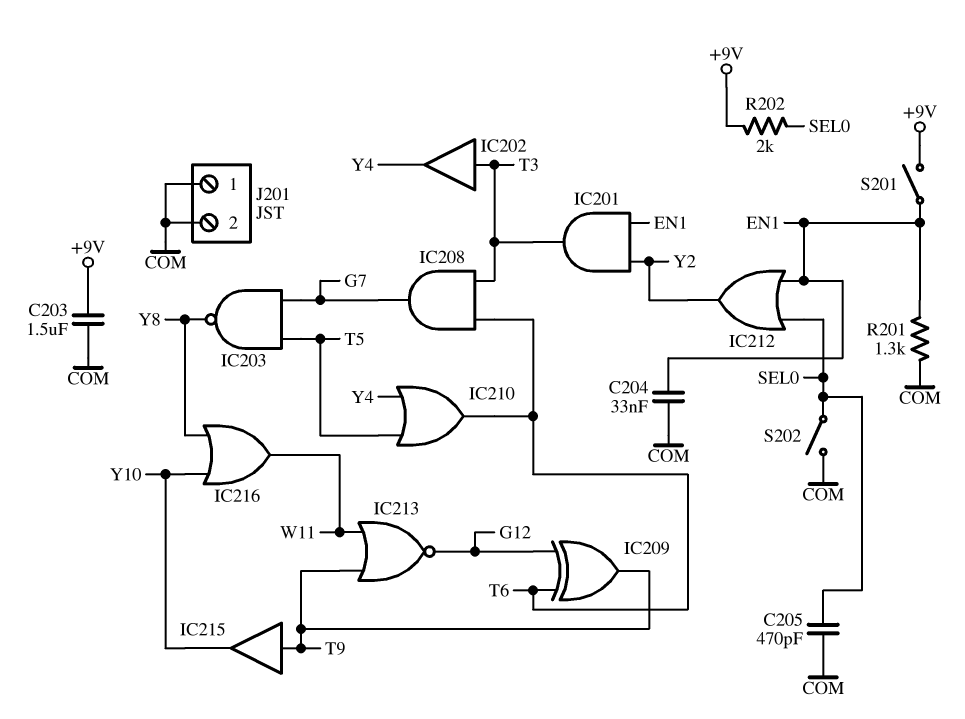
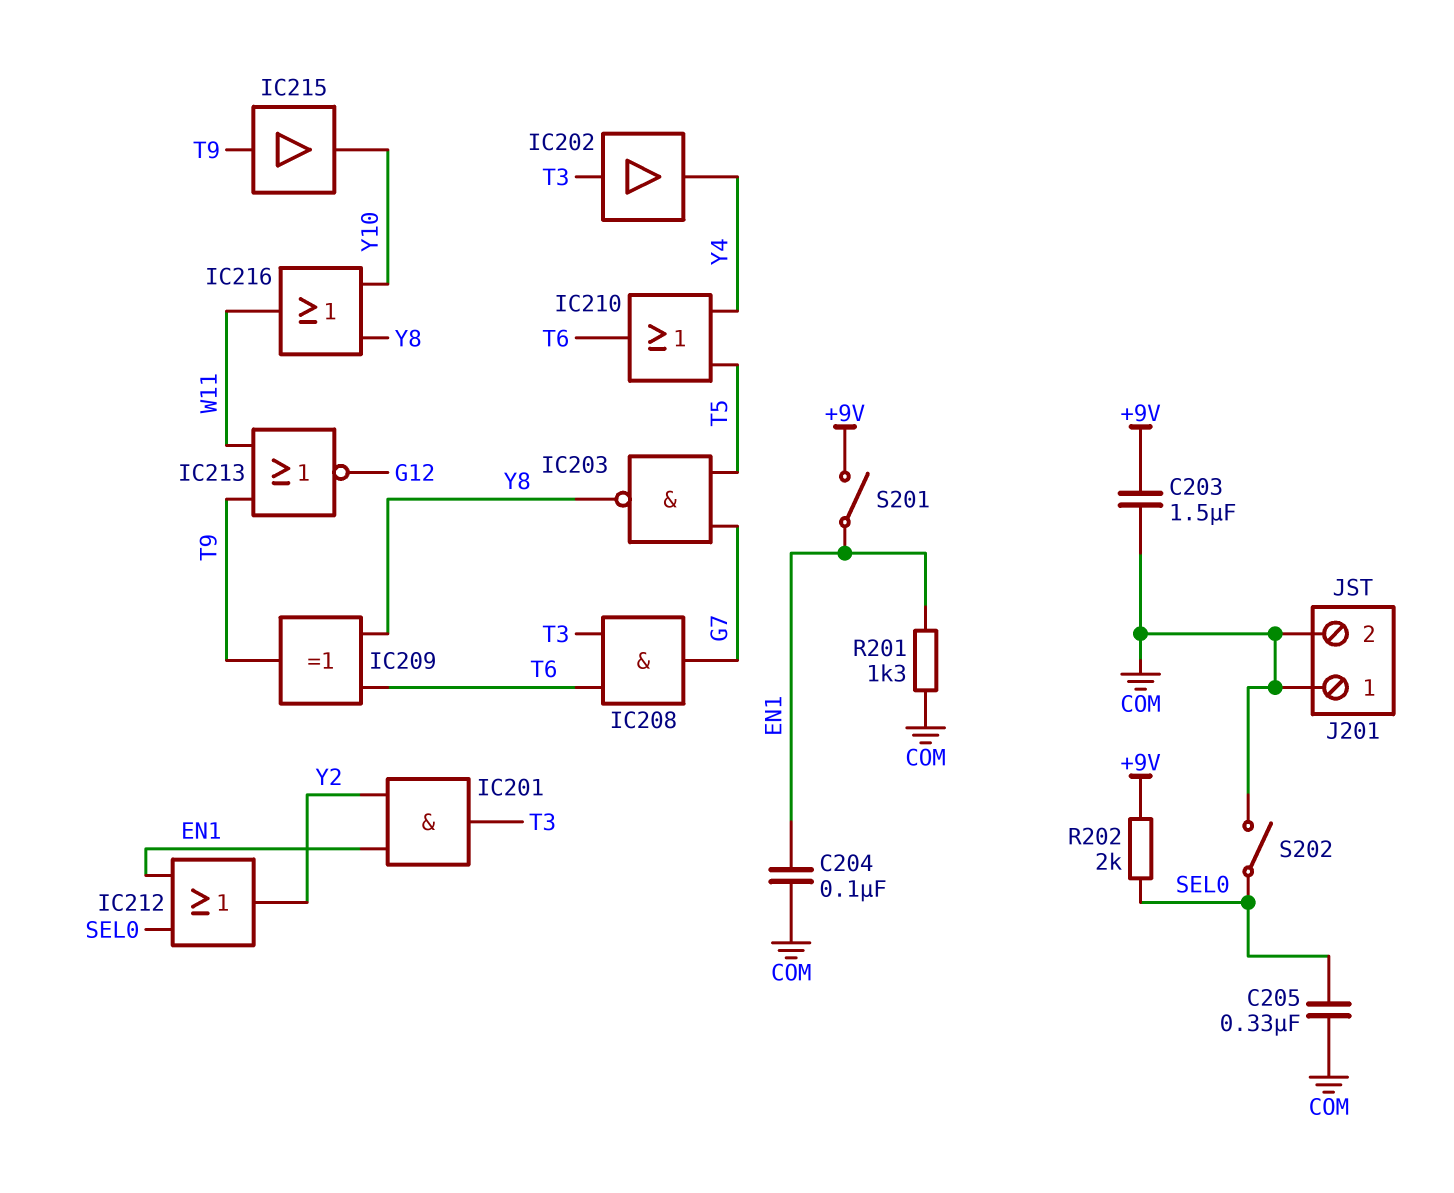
C204: 33nF (COM, EN1) -> 100nF (COM, EN1)
C205: 470pF (COM, SEL0) -> 330nF (COM, SEL0)
IC209: XOR (in G12, in T6, out T9) -> XOR (in T6, in Y8, out T9)

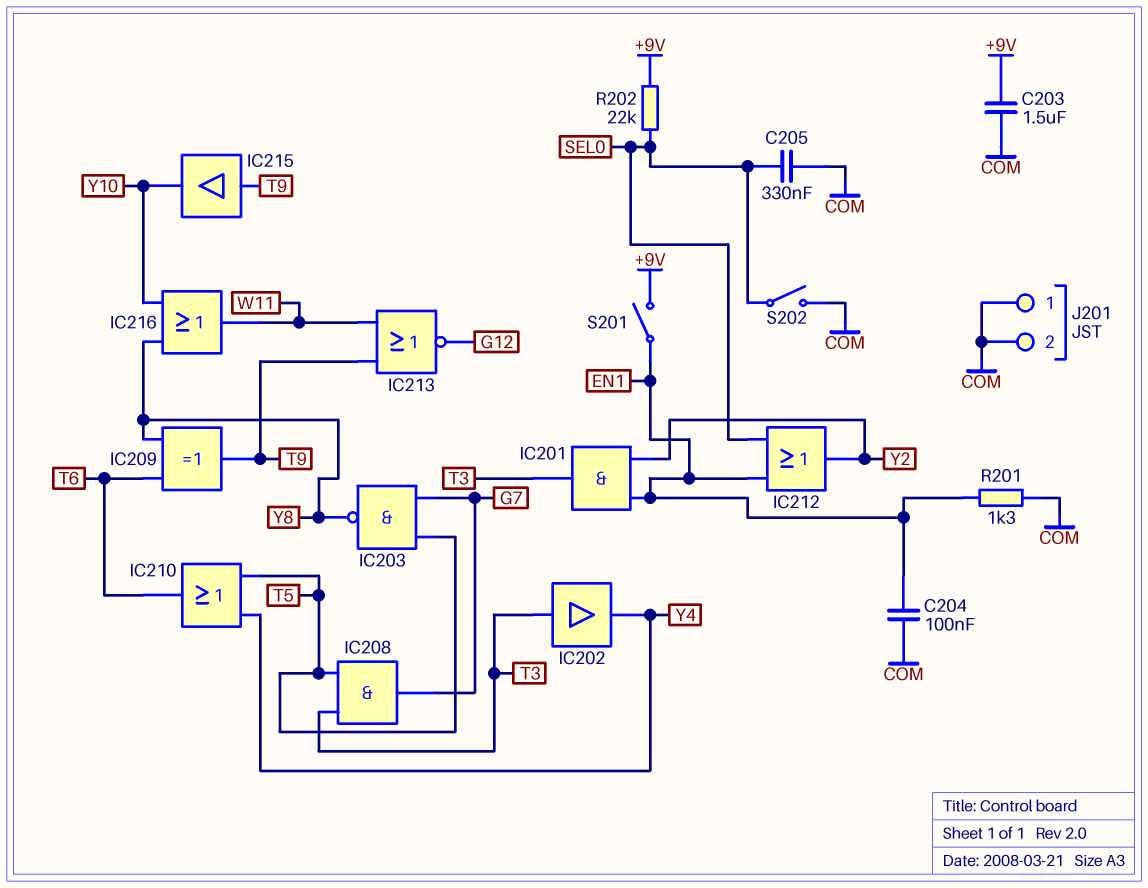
IC208: AND (in T3, in T6, out G7) -> AND (in T3, in T5, out G7)
R202: 2k (+9V, SEL0) -> 22k (+9V, SEL0)

